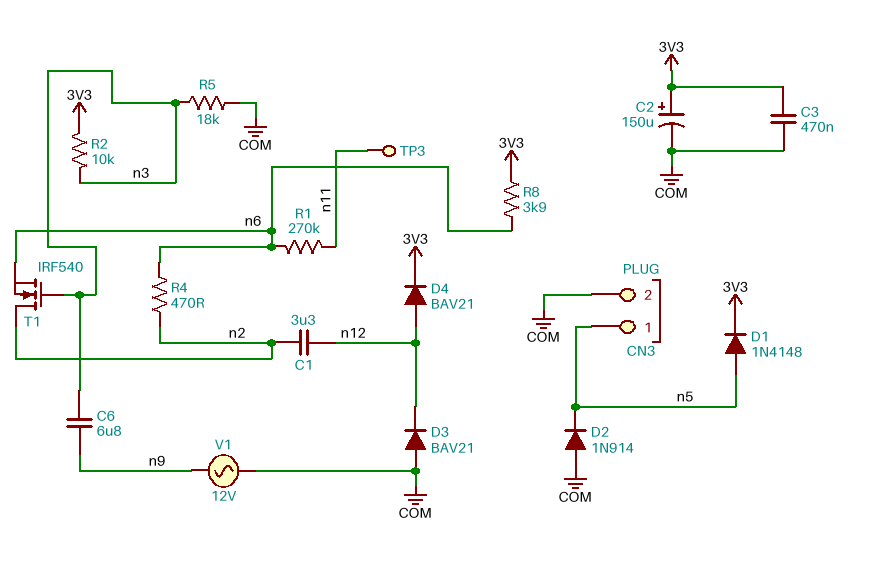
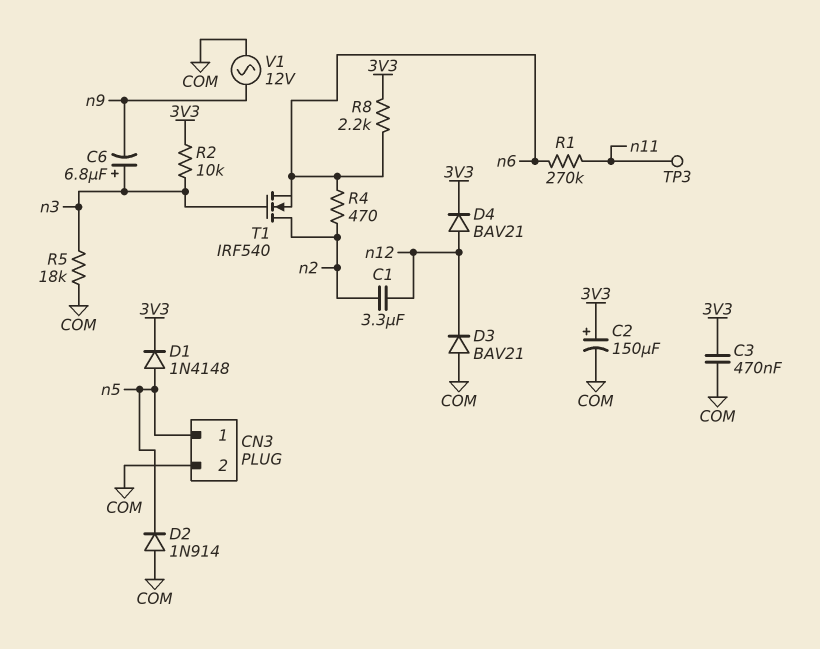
C6: 6.8uF (n3, n9) -> 6.8uF (plus n3, minus n9)
R8: 3.9k (3V3, n6) -> 2.2k (3V3, n6)

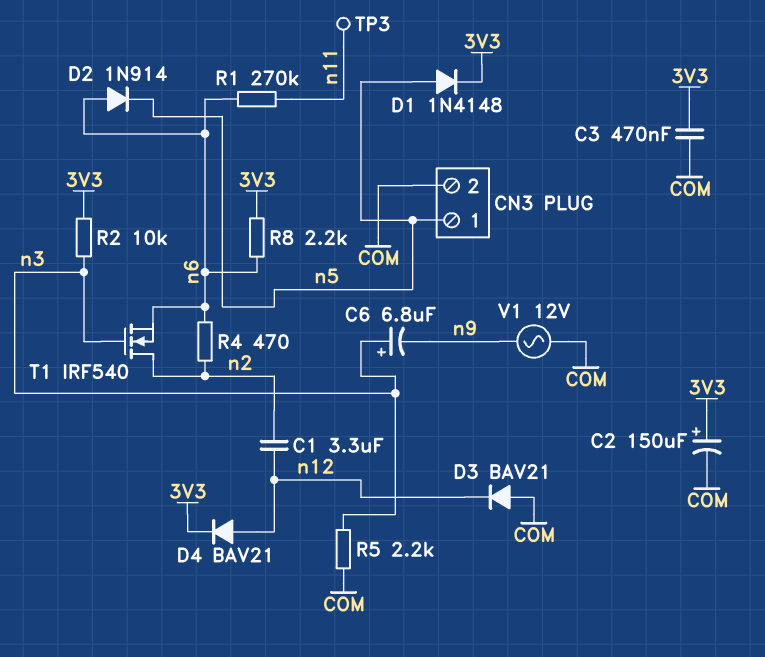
D2: diode 1N914 (A COM, K n5) -> diode 1N914 (A n6, K n5)
R5: 18k (COM, n3) -> 2.2k (COM, n3)

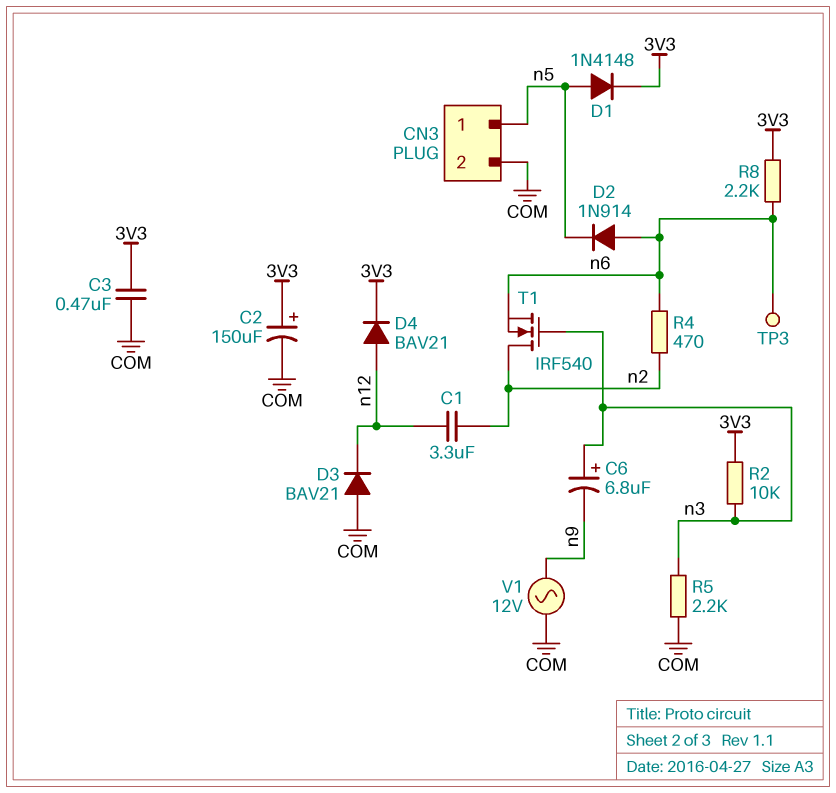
R1: 270k (n6, n11) -> none
TP3: test point (n11) -> test point (n6)

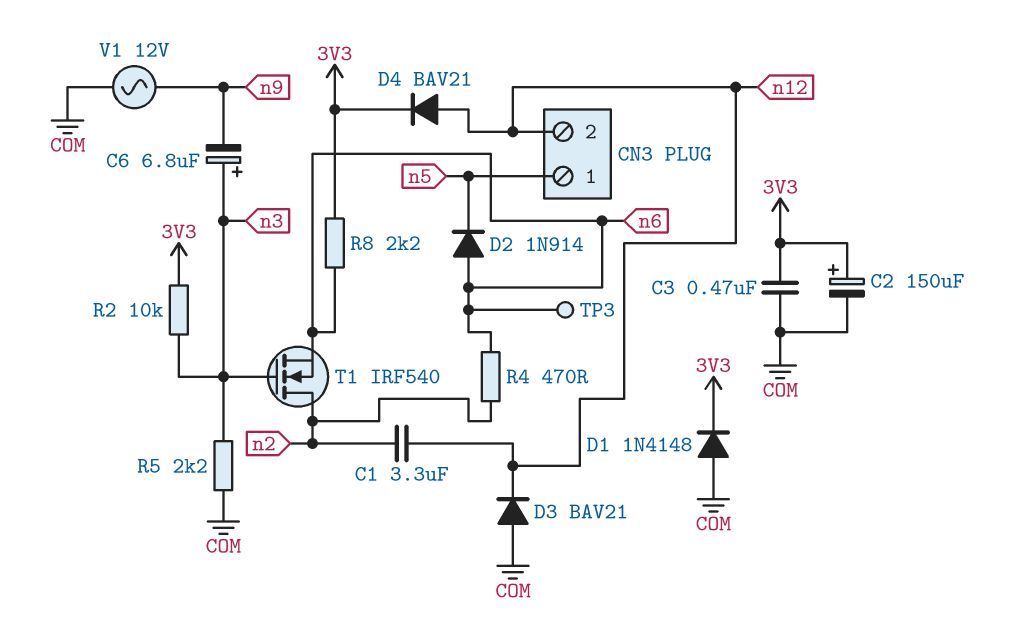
CN3 pin 2: COM -> n12
D1: diode 1N4148 (A n5, K 3V3) -> diode 1N4148 (A COM, K 3V3)

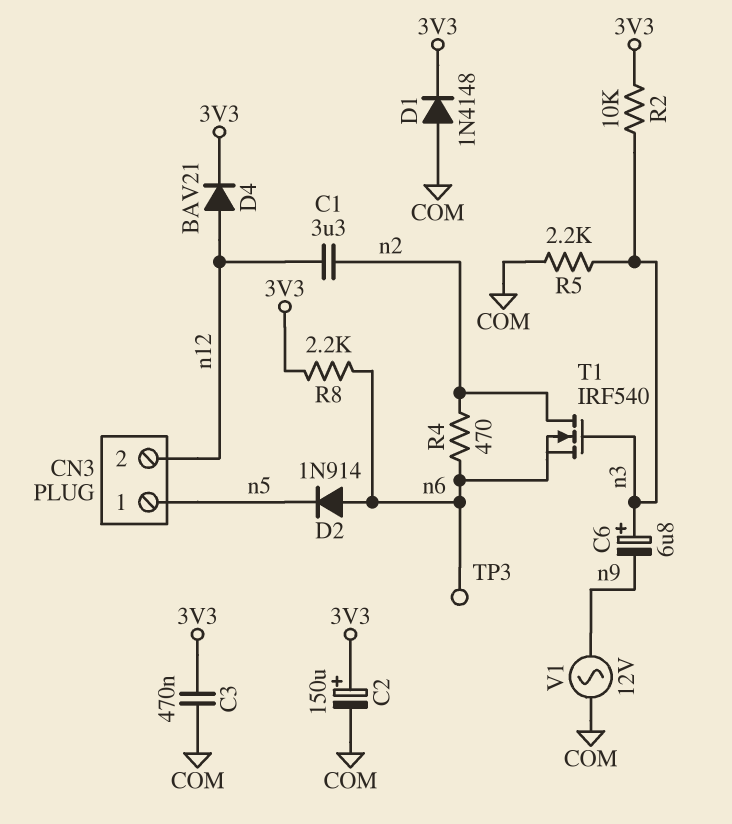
D3: diode BAV21 (A COM, K n12) -> none

